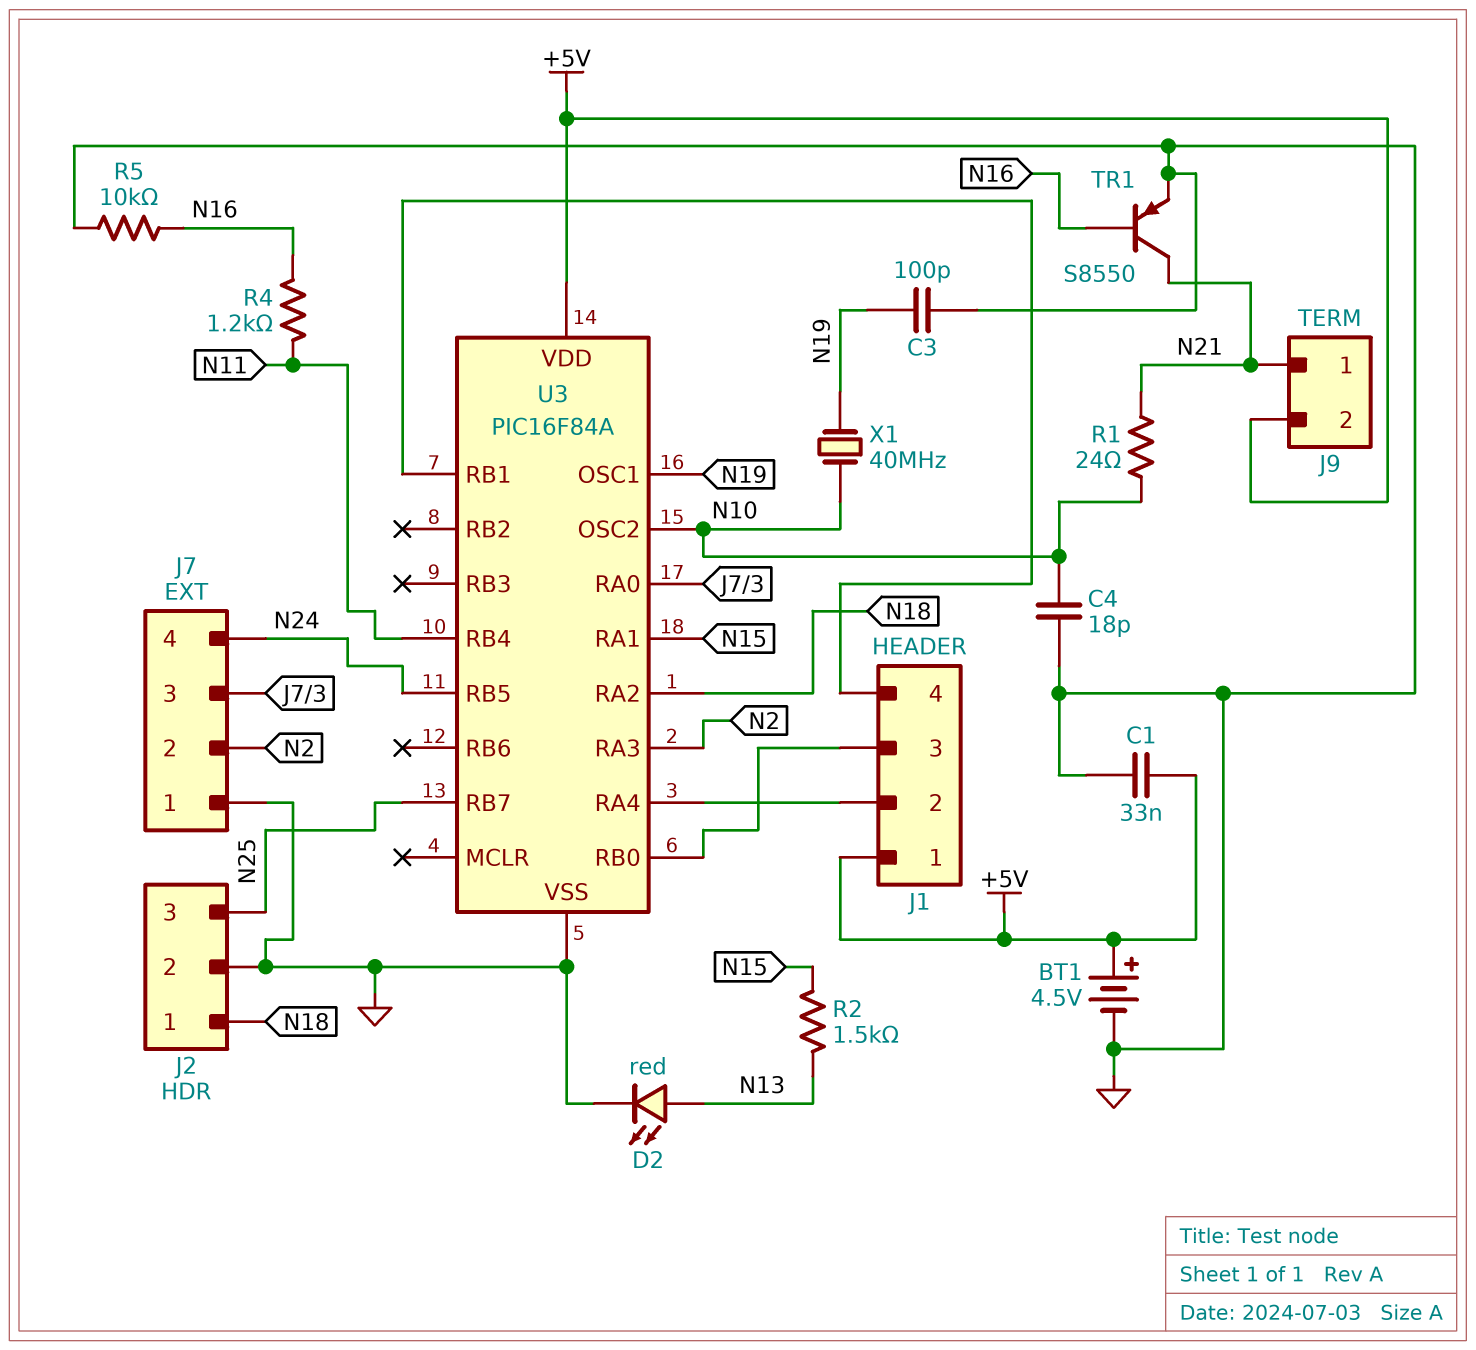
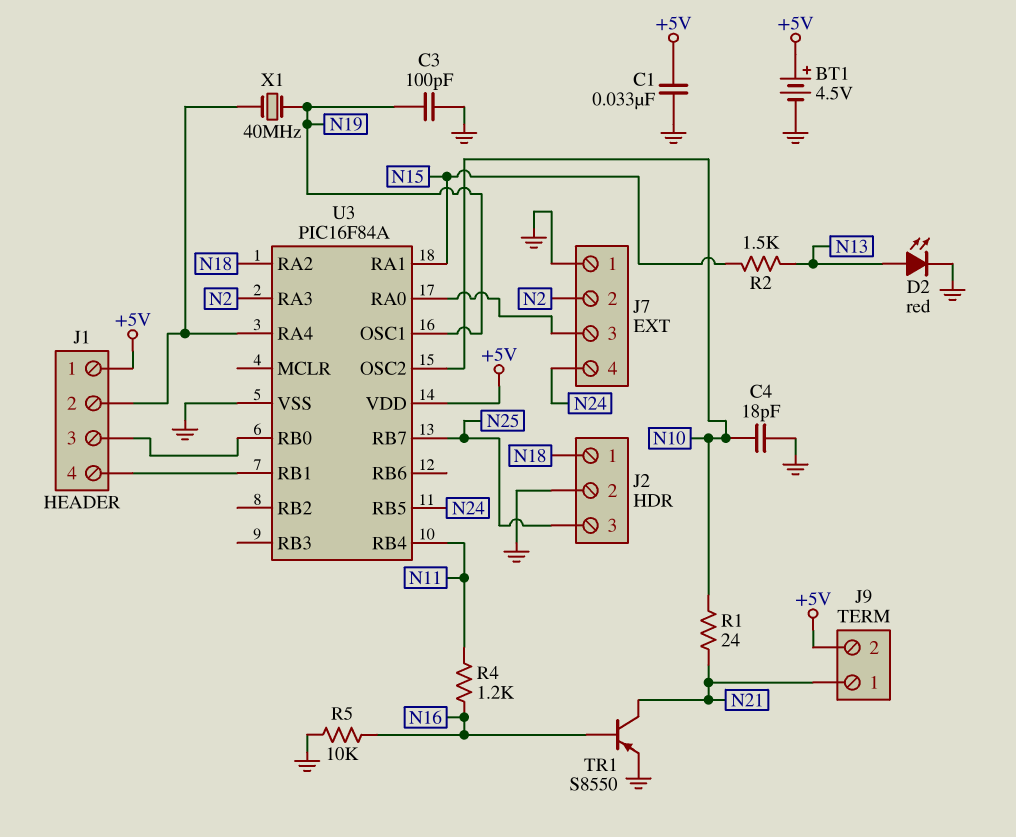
X1: 40MHz (N10, N19) -> 40MHz (J1/2, N19)

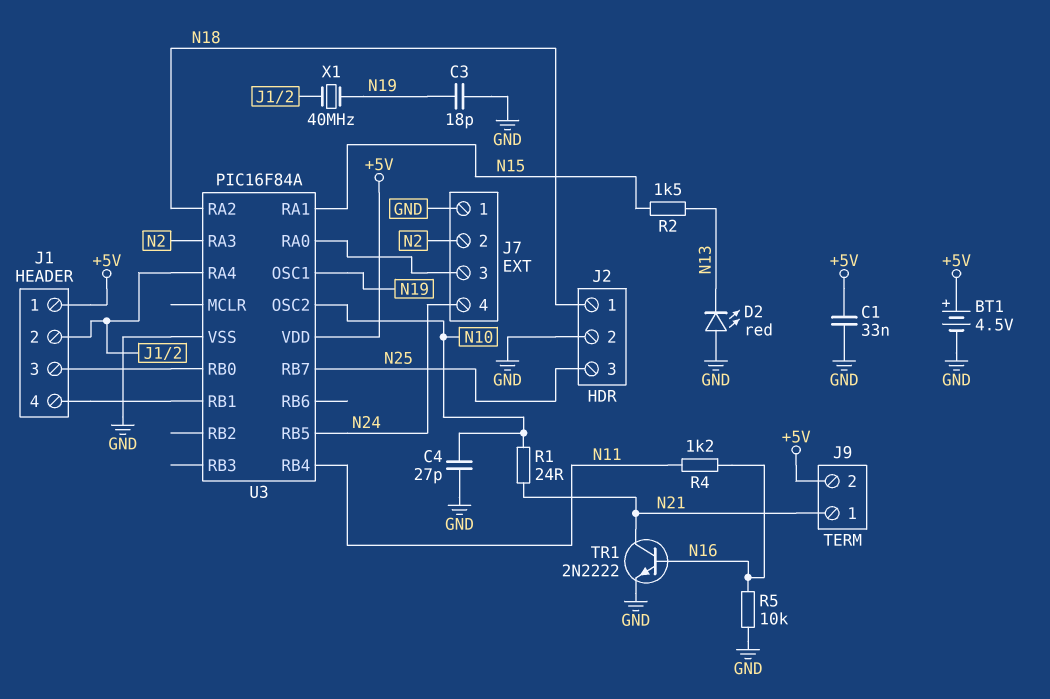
C3: 100pF (GND, N19) -> 18pF (GND, N19)
C4: 18pF (GND, N10) -> 27pF (GND, N10)
D2: LED red (A N13, K GND) -> LED red (A GND, K N13)
TR1: PNP S8550 (B N16, C N21, E GND) -> NPN 2N2222 (B N16, C N21, E GND)

